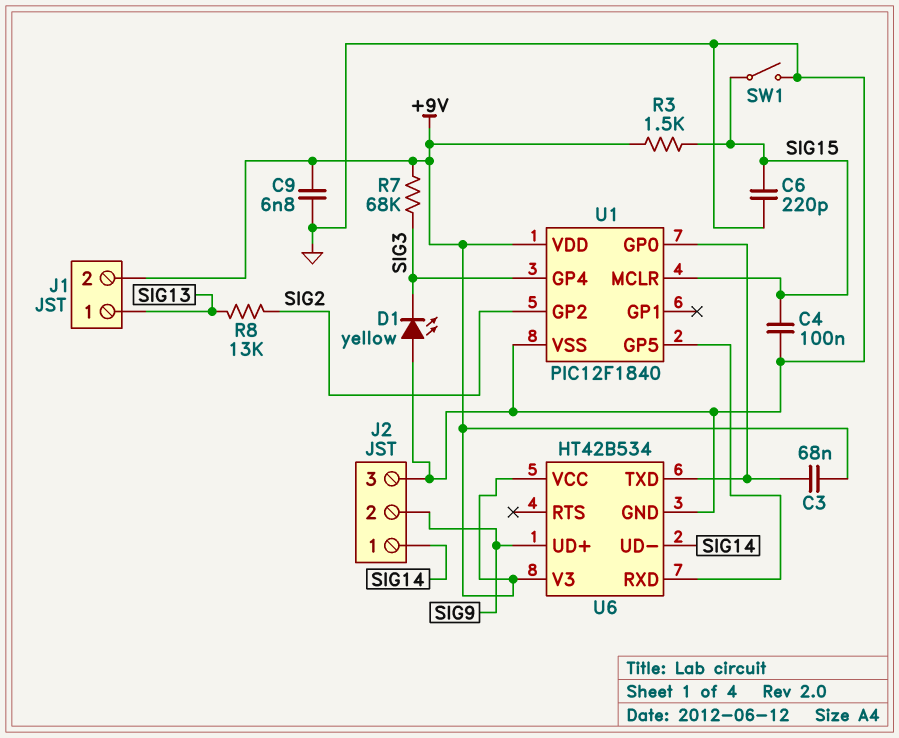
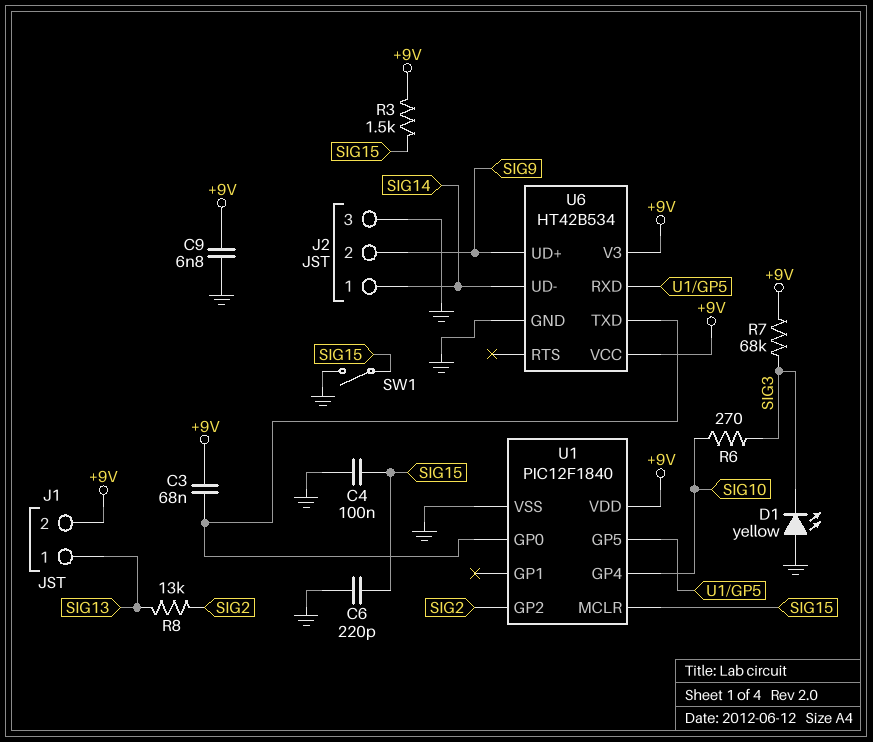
R6: none -> 270 (SIG3, SIG10)
U1 pin GP4: SIG3 -> SIG10

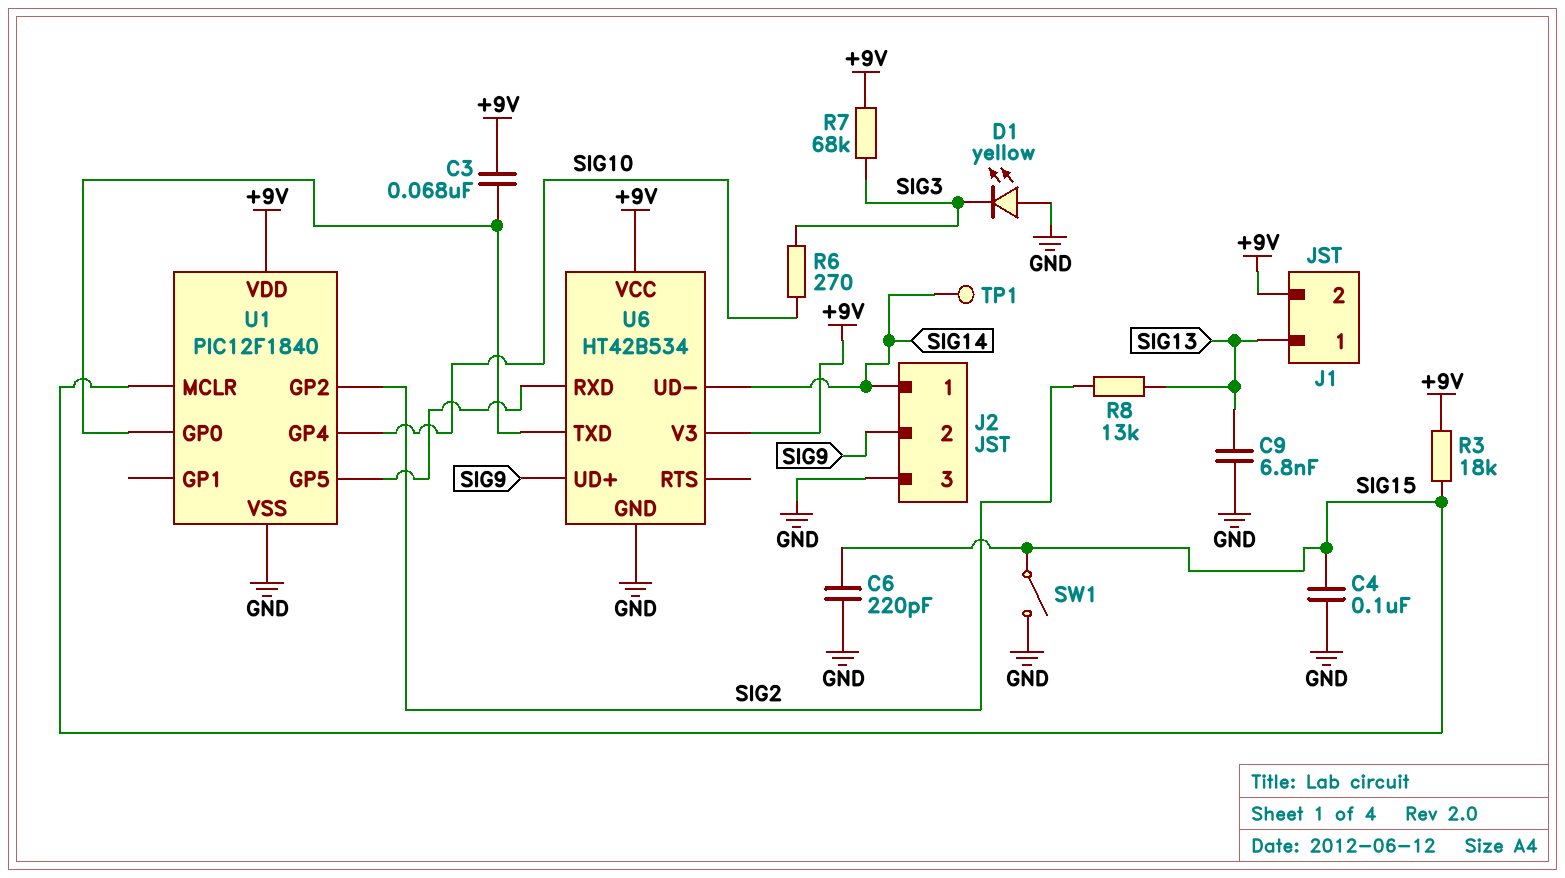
C9: 6.8nF (+9V, GND) -> 6.8nF (GND, SIG13)
R3: 1.5k (+9V, SIG15) -> 18k (+9V, SIG15)
TP1: none -> test point (SIG14)

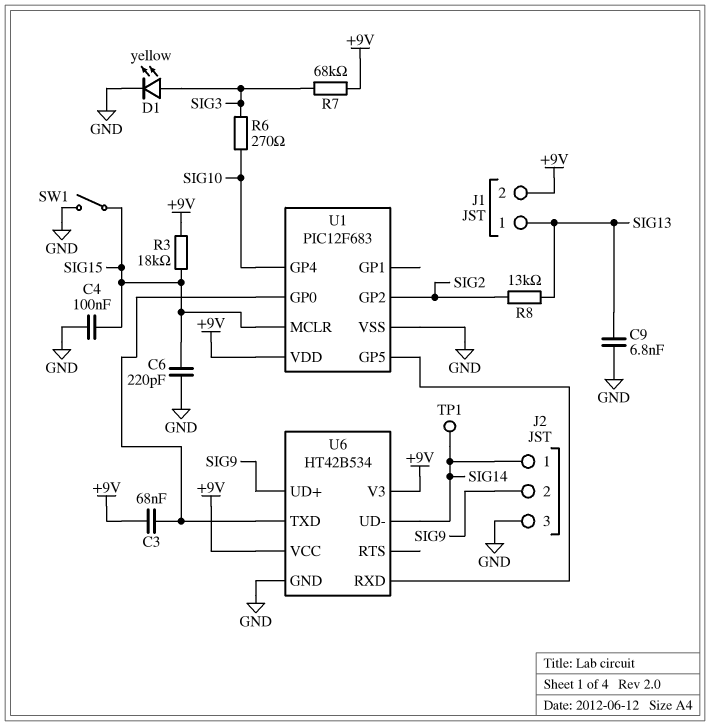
D1: LED yellow (A GND, K SIG3) -> LED yellow (A SIG3, K GND)
U1: PIC12F1840 -> PIC12F683

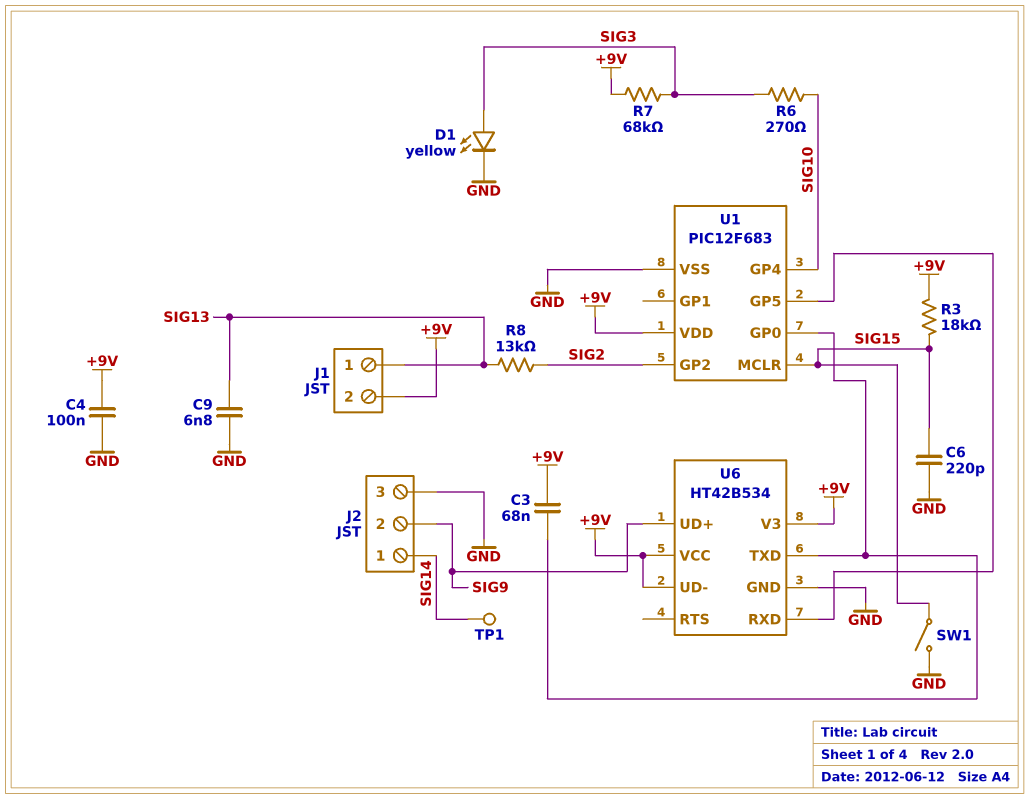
C4: 100nF (GND, SIG15) -> 100nF (+9V, GND)
U6 pin UD-: SIG14 -> +9V

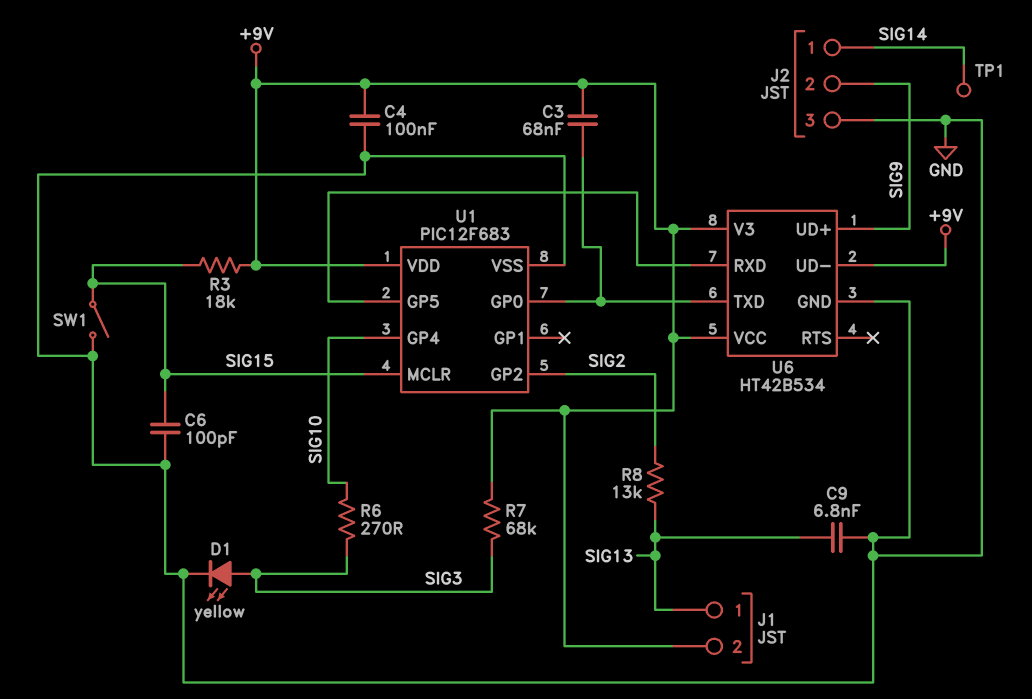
C6: 220pF (GND, SIG15) -> 100pF (GND, SIG15)

